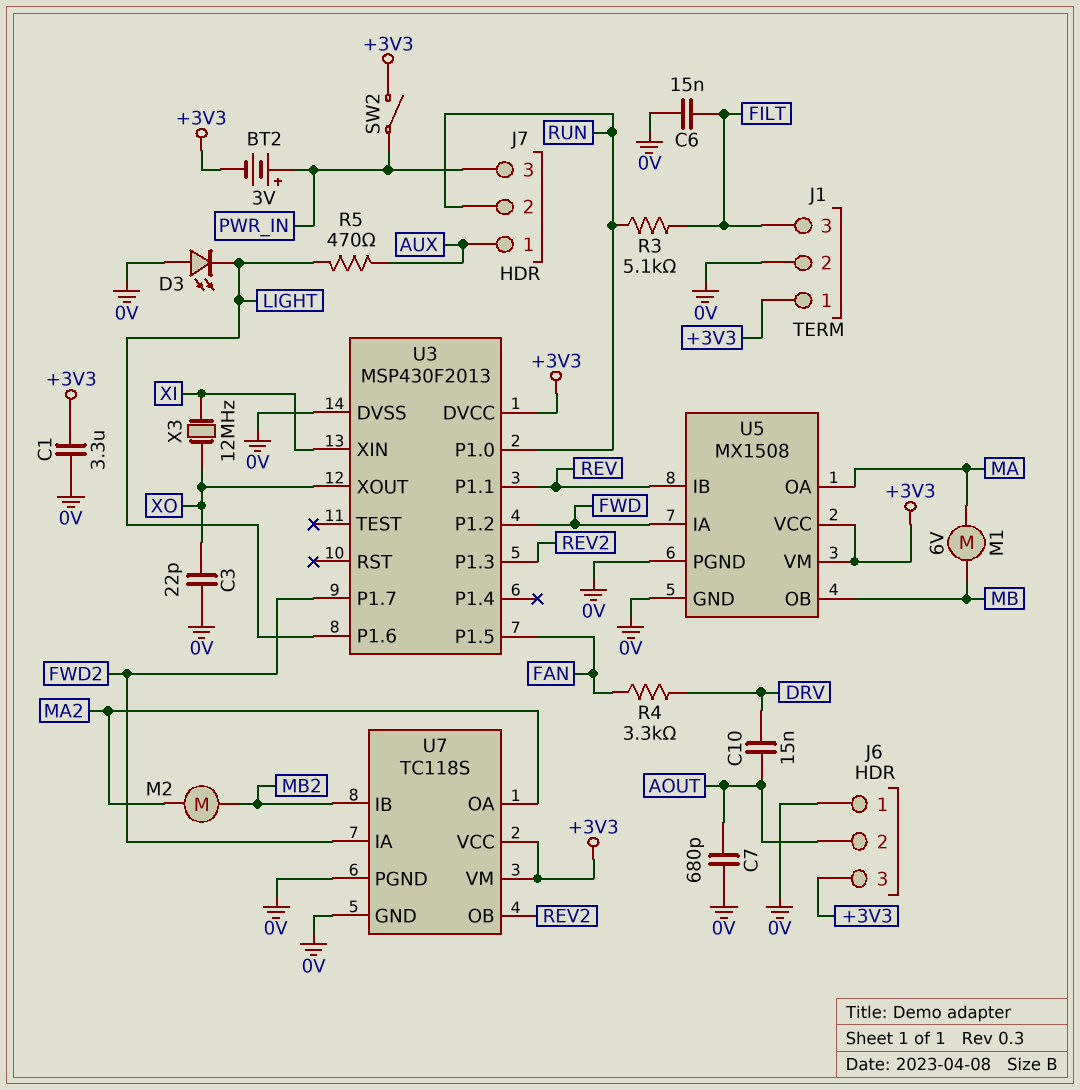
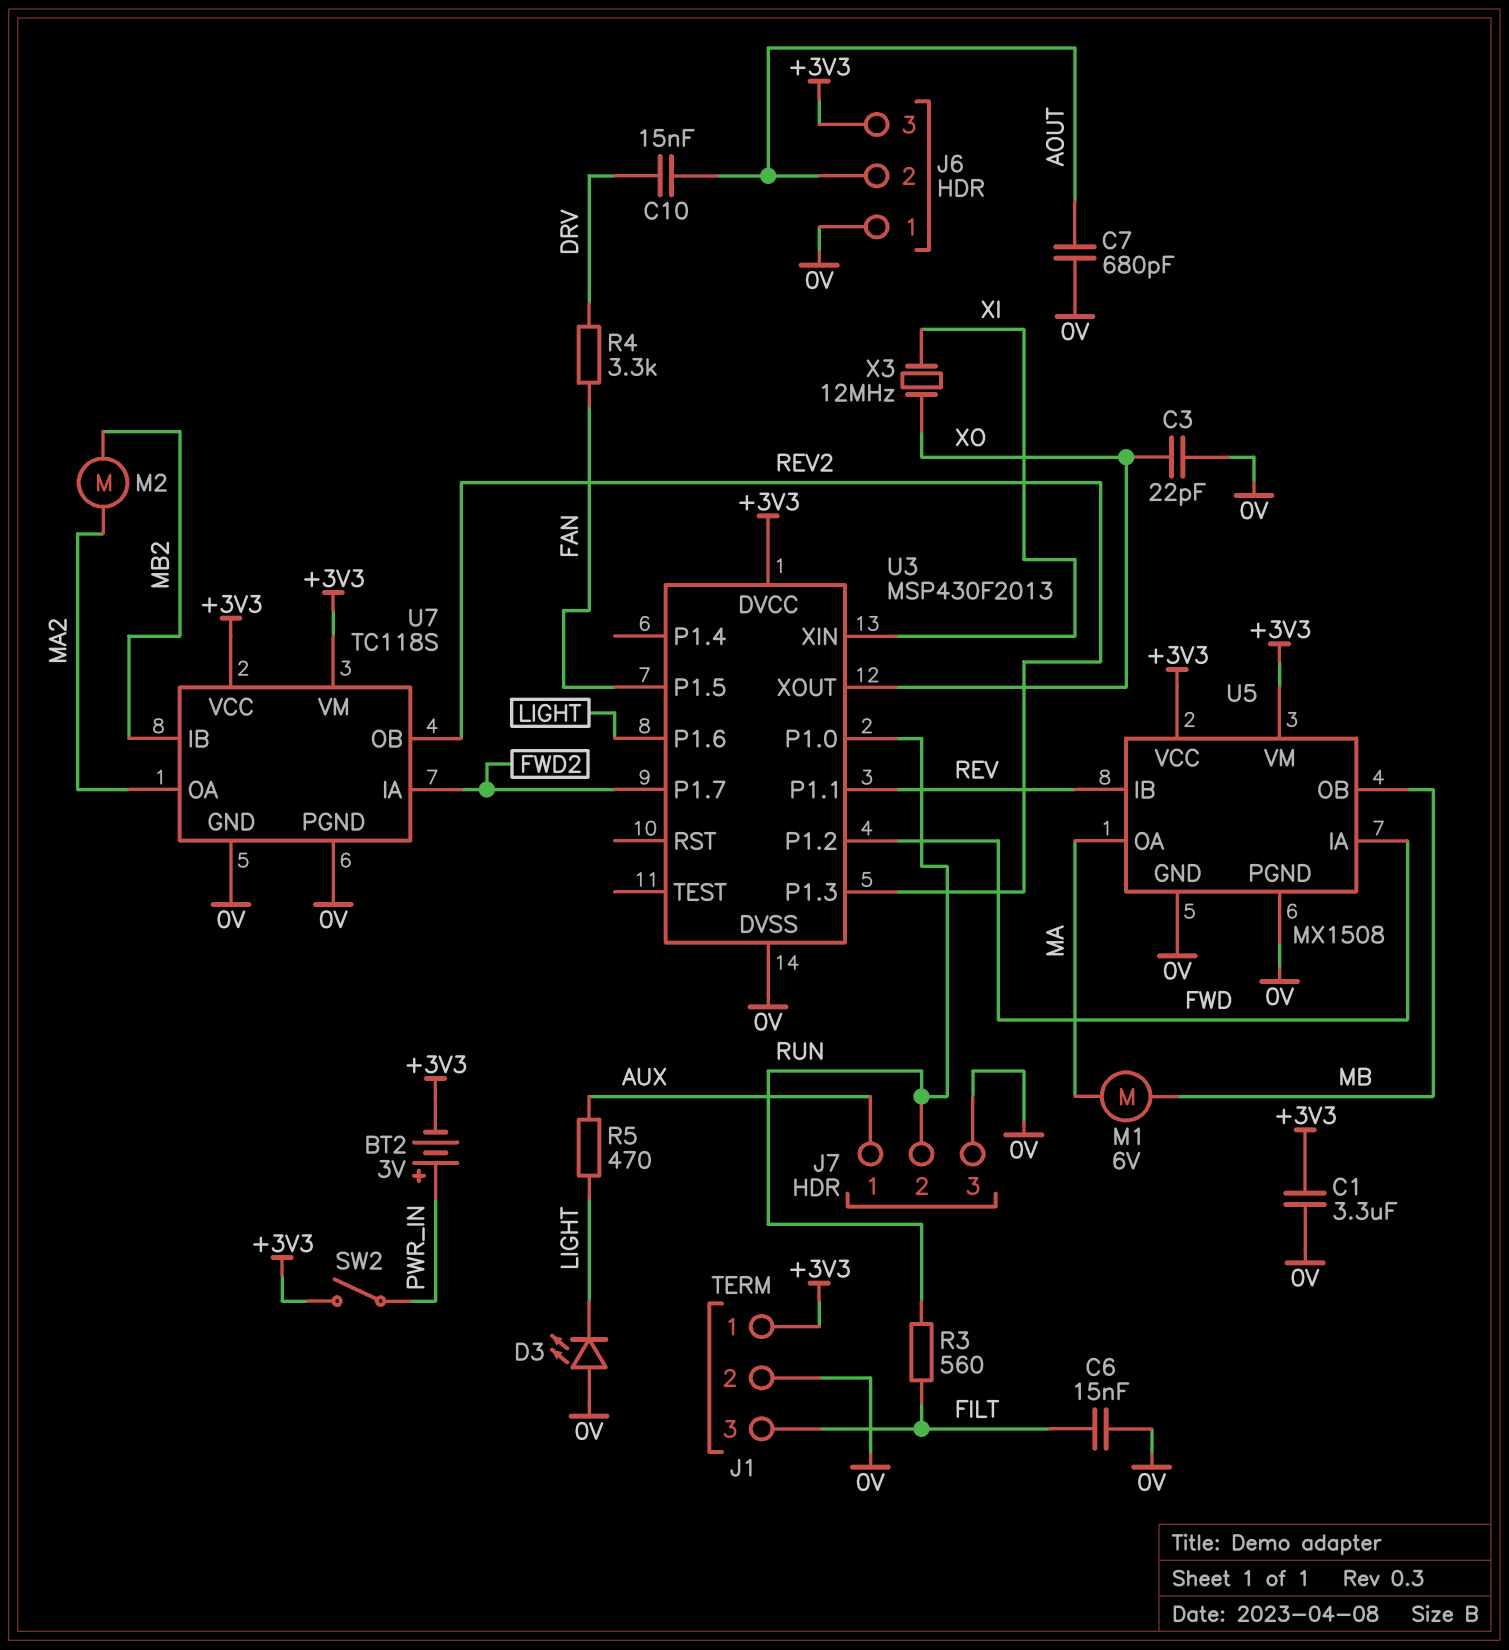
J7 pin 3: PWR_IN -> 0V
R3: 5.1k (FILT, RUN) -> 560 (FILT, RUN)

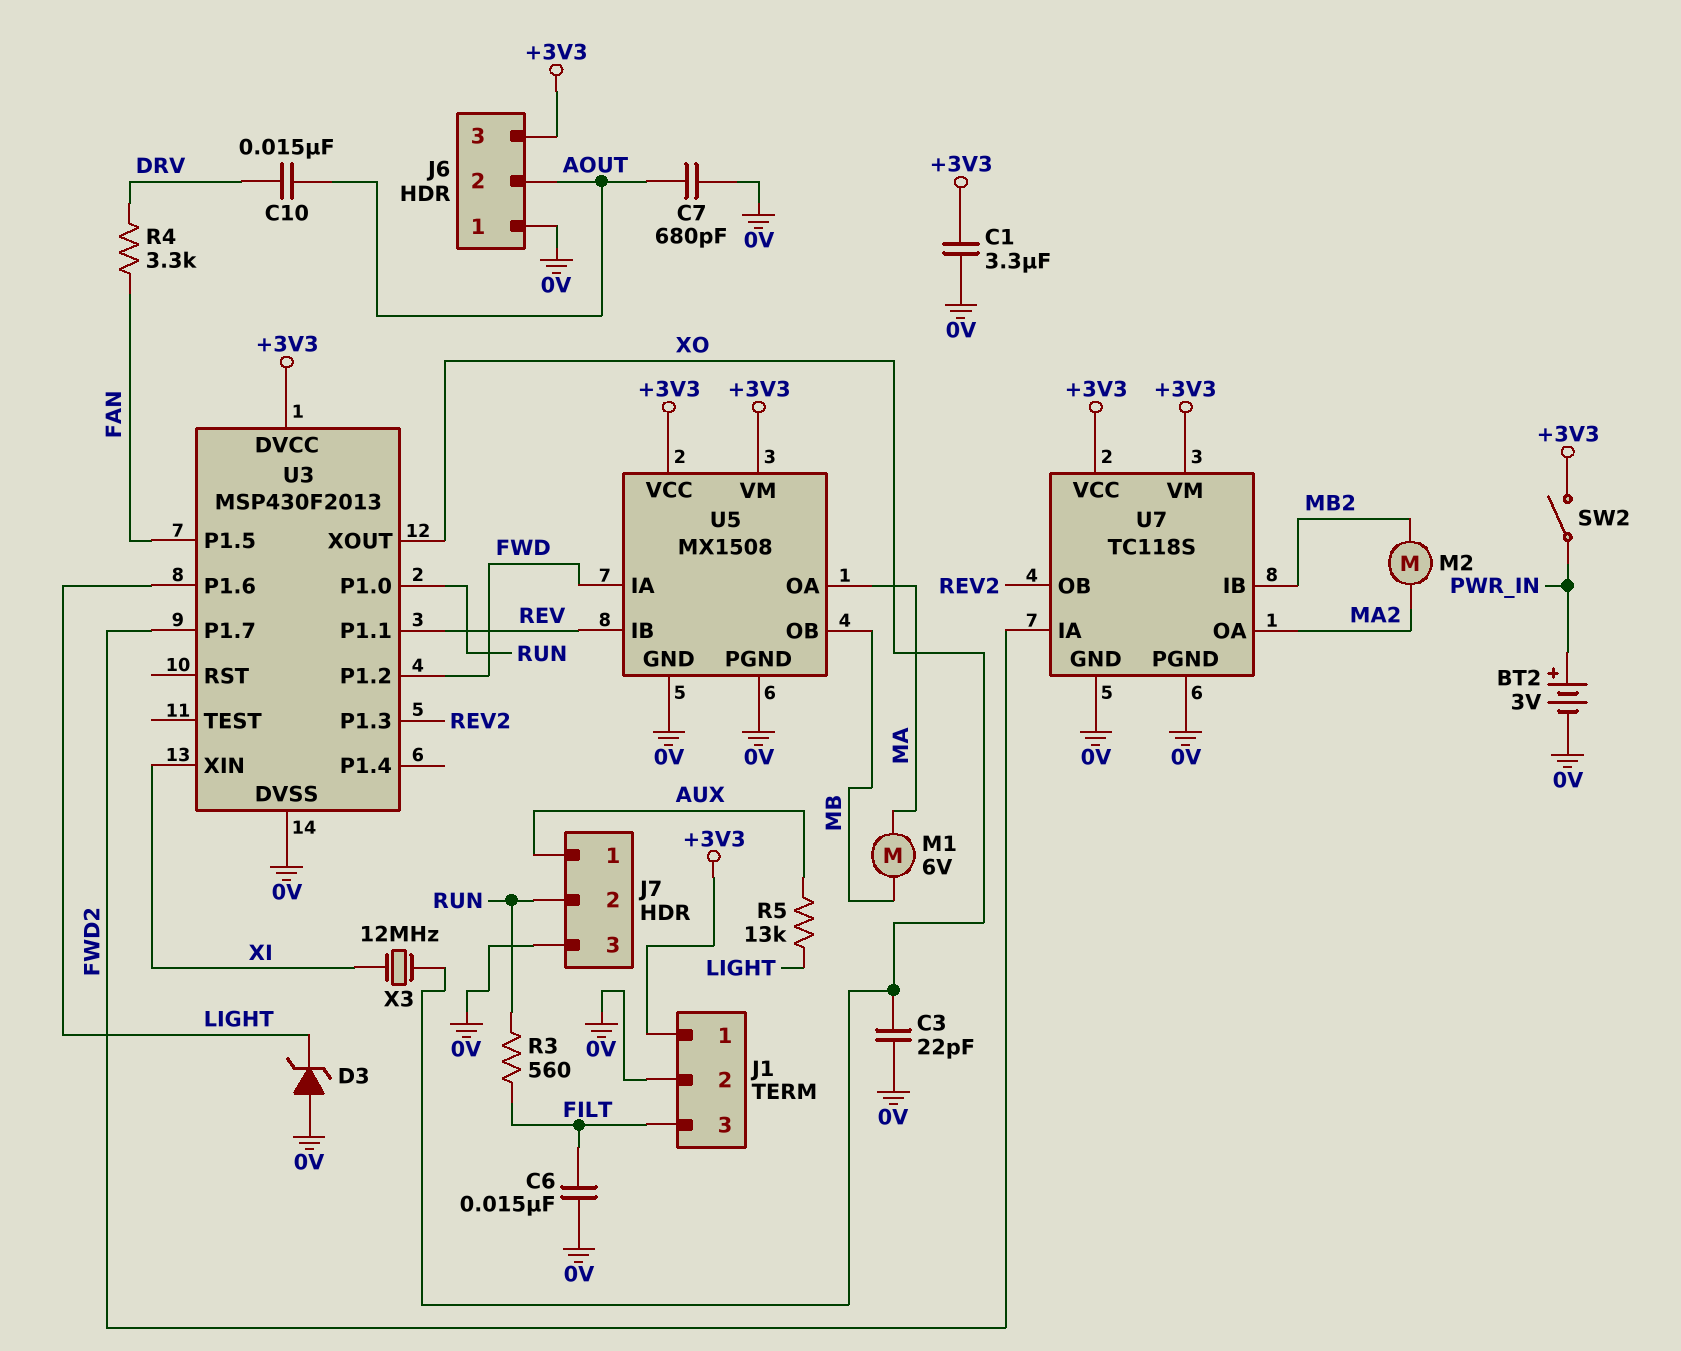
BT2: 3V (plus PWR_IN, minus +3V3) -> 3V (plus PWR_IN, minus 0V)
D3: LED (A 0V, K LIGHT) -> zener (A 0V, K LIGHT)
R5: 470 (AUX, LIGHT) -> 13k (AUX, LIGHT)

